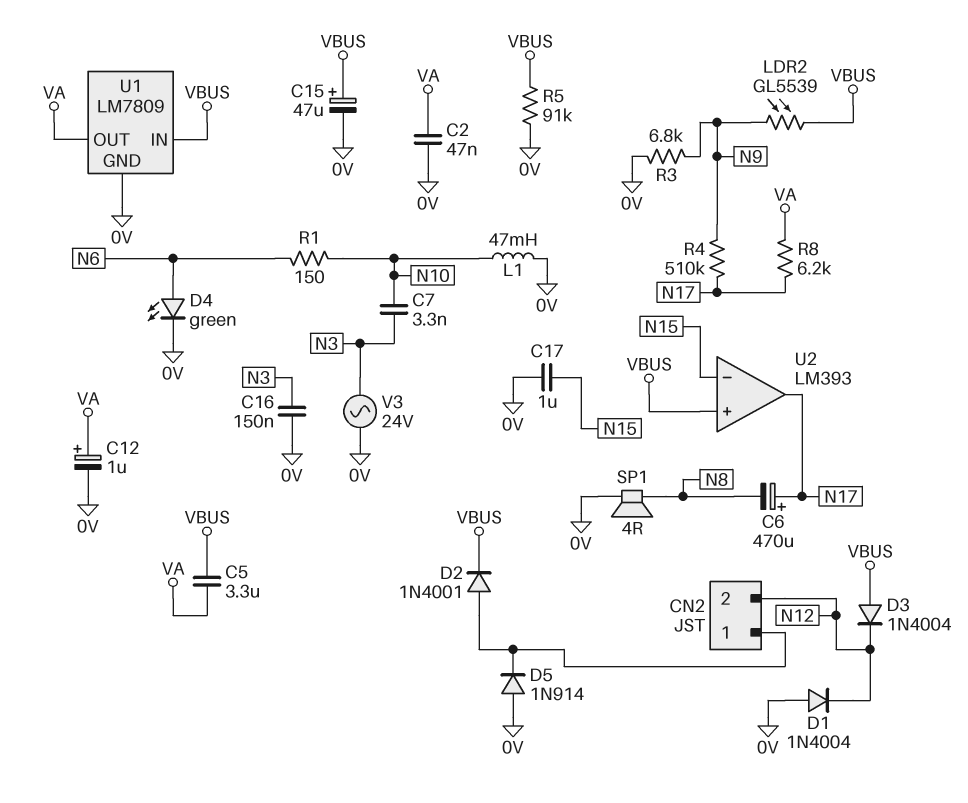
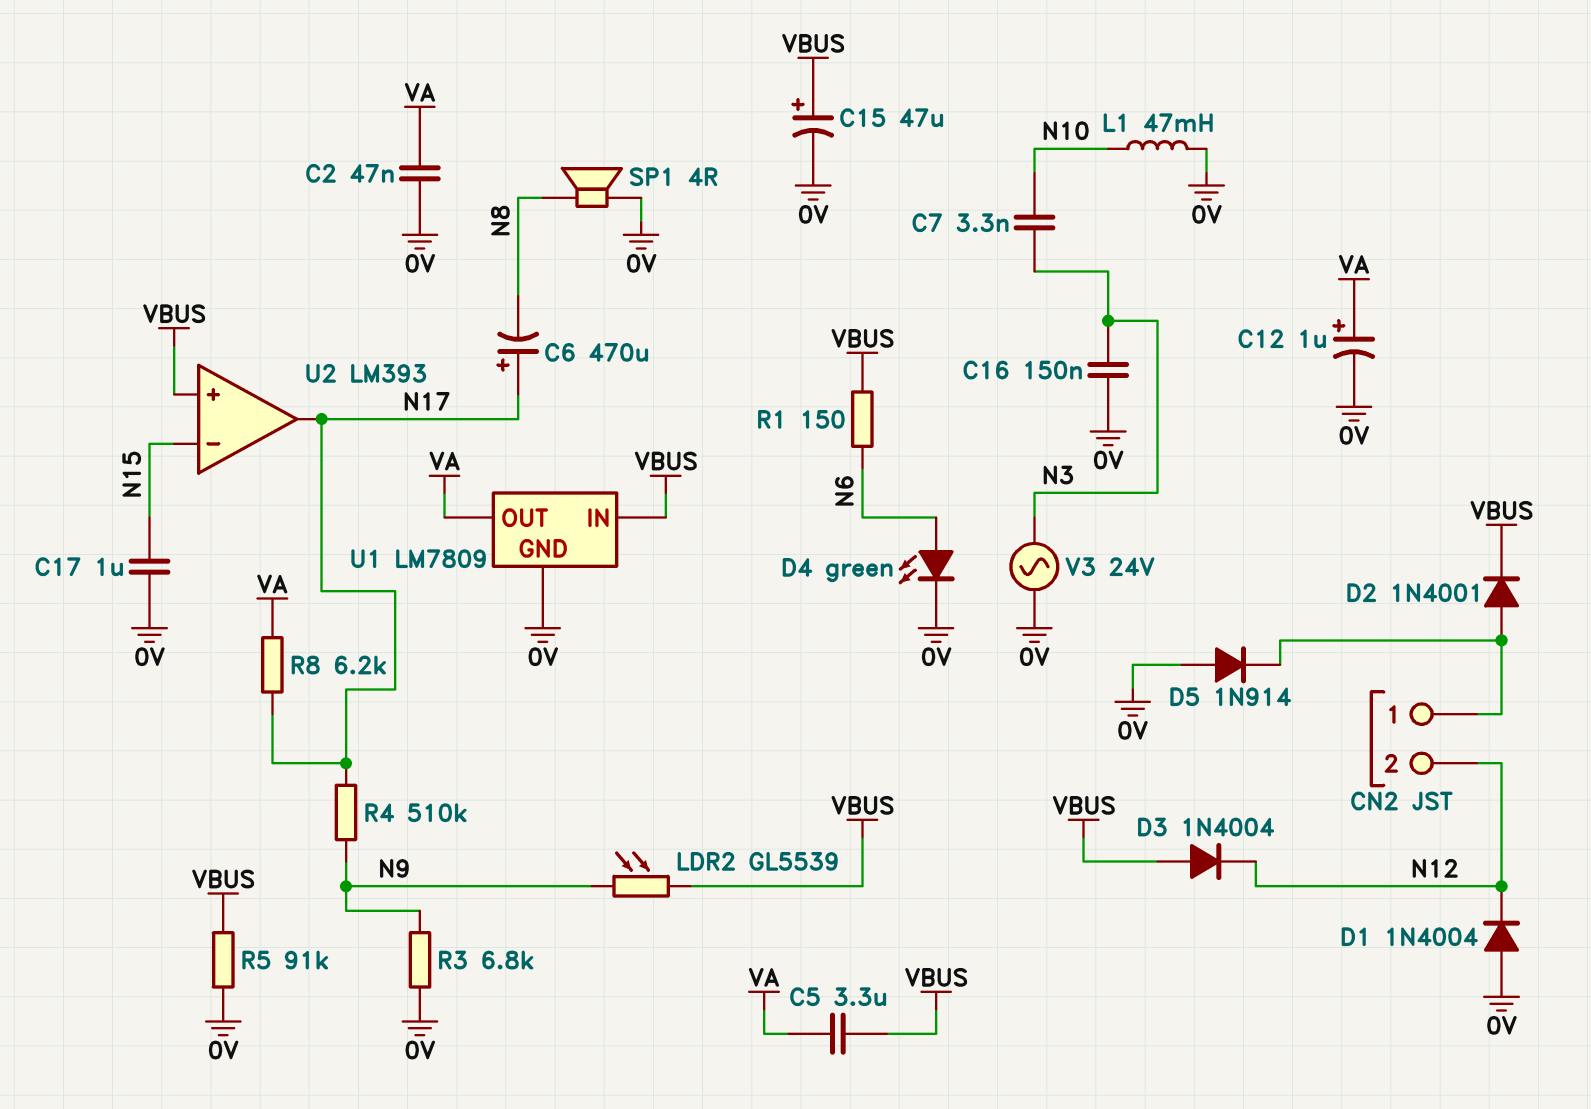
R1: 150 (N6, N10) -> 150 (N6, VBUS)

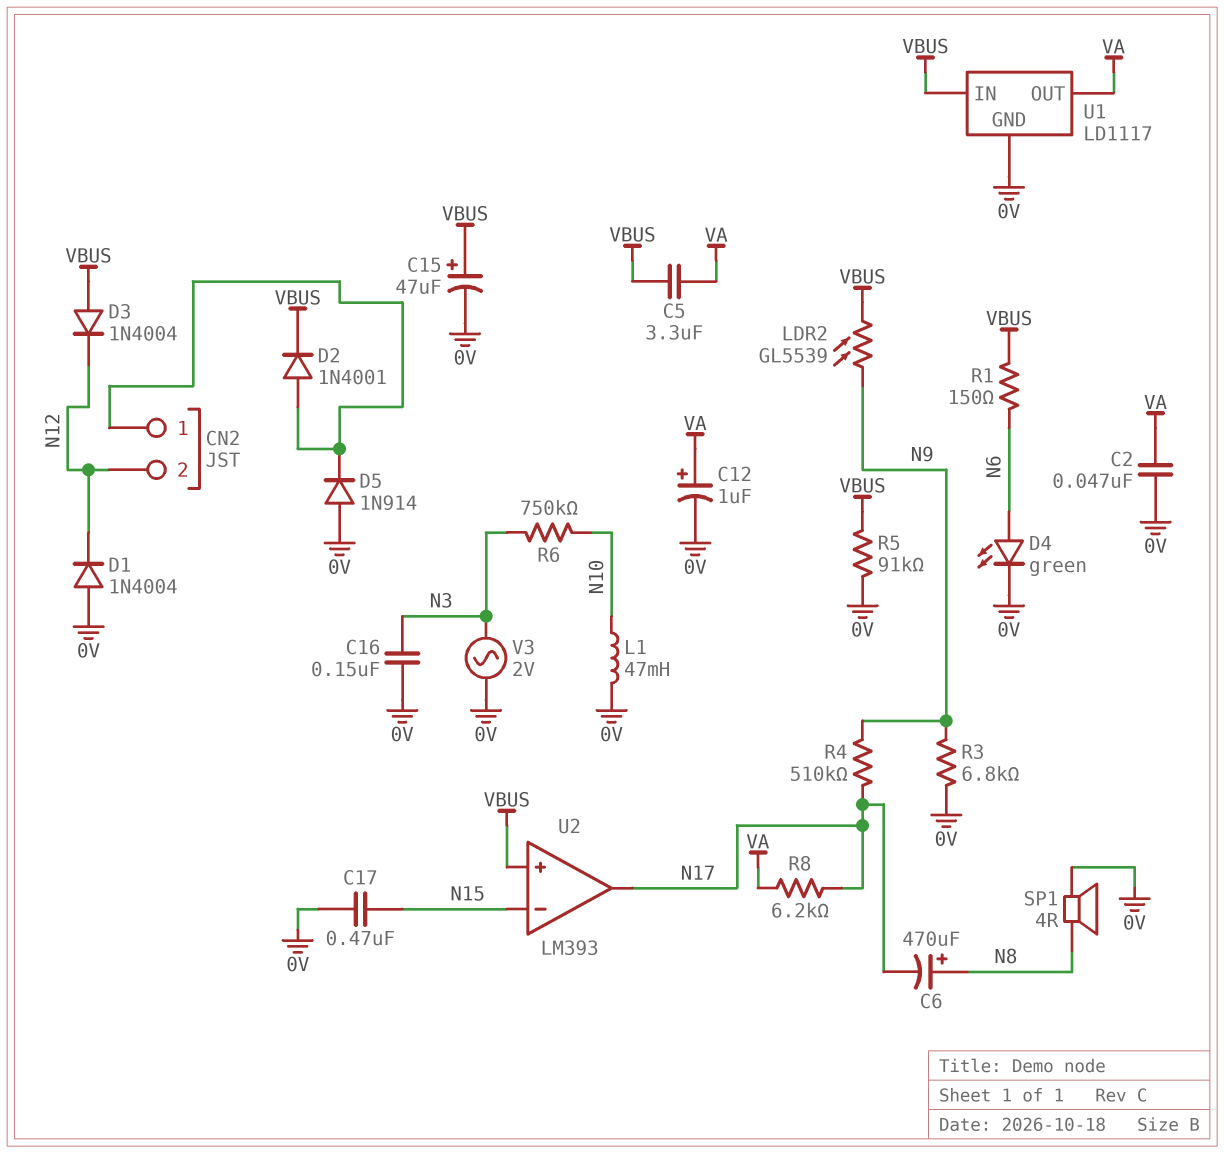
C6: 470uF (plus N17, minus N8) -> 470uF (plus N8, minus N17)
C7: 3.3nF (N3, N10) -> none
C17: 1uF (0V, N15) -> 470nF (0V, N15)
R6: none -> 750k (N3, N10)
U1: LM7809 -> LD1117
V3: AC 24V (0V, N3) -> AC 2V (0V, N3)

